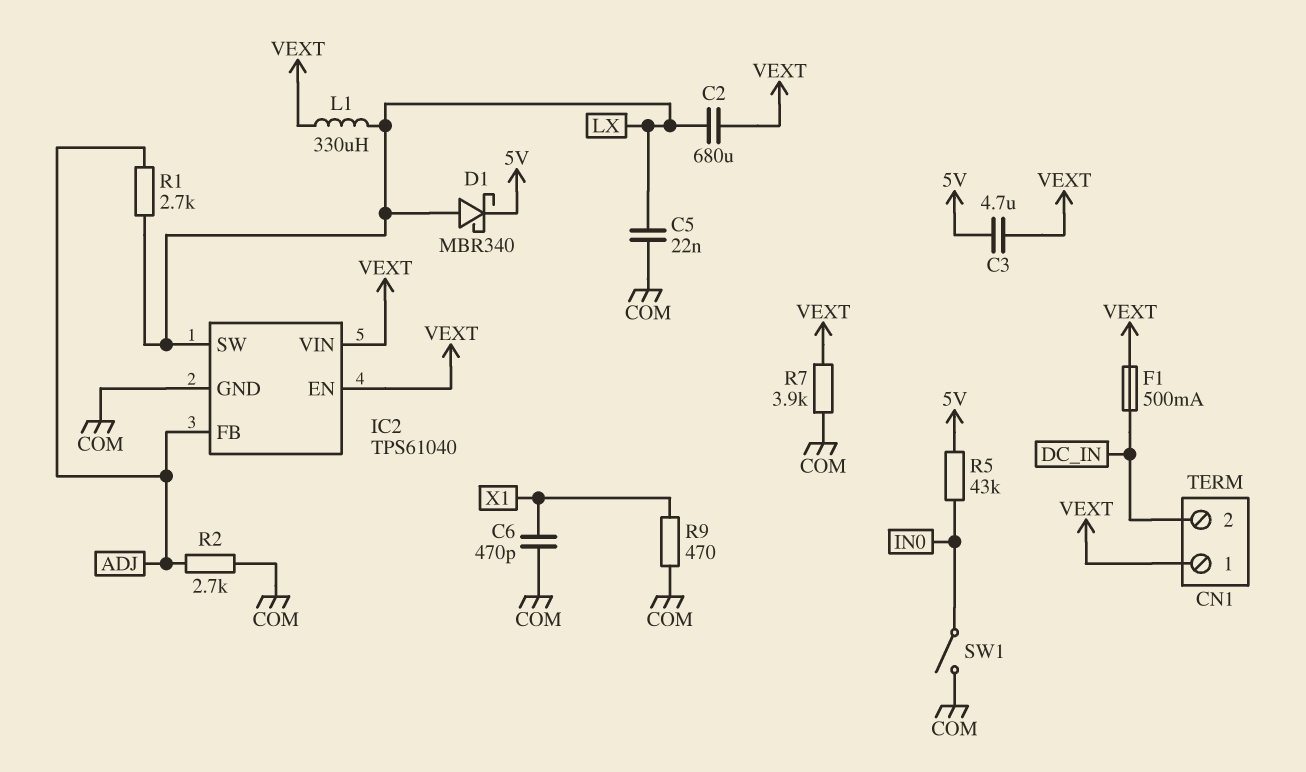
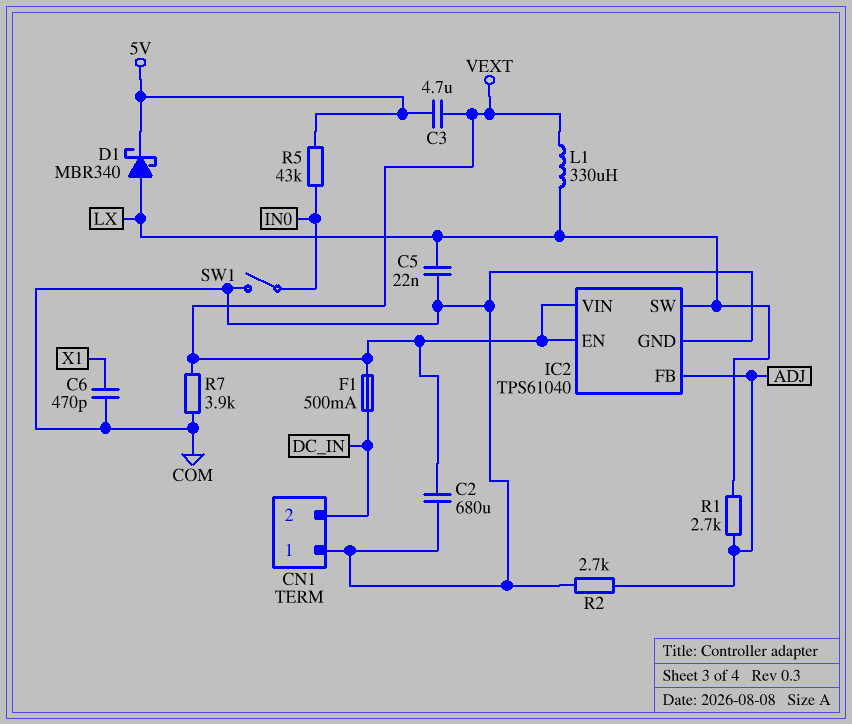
C2: 680uF (LX, VEXT) -> 680uF (COM, VEXT)
CN1 pin 1: VEXT -> COM
R9: 470 (COM, X1) -> none

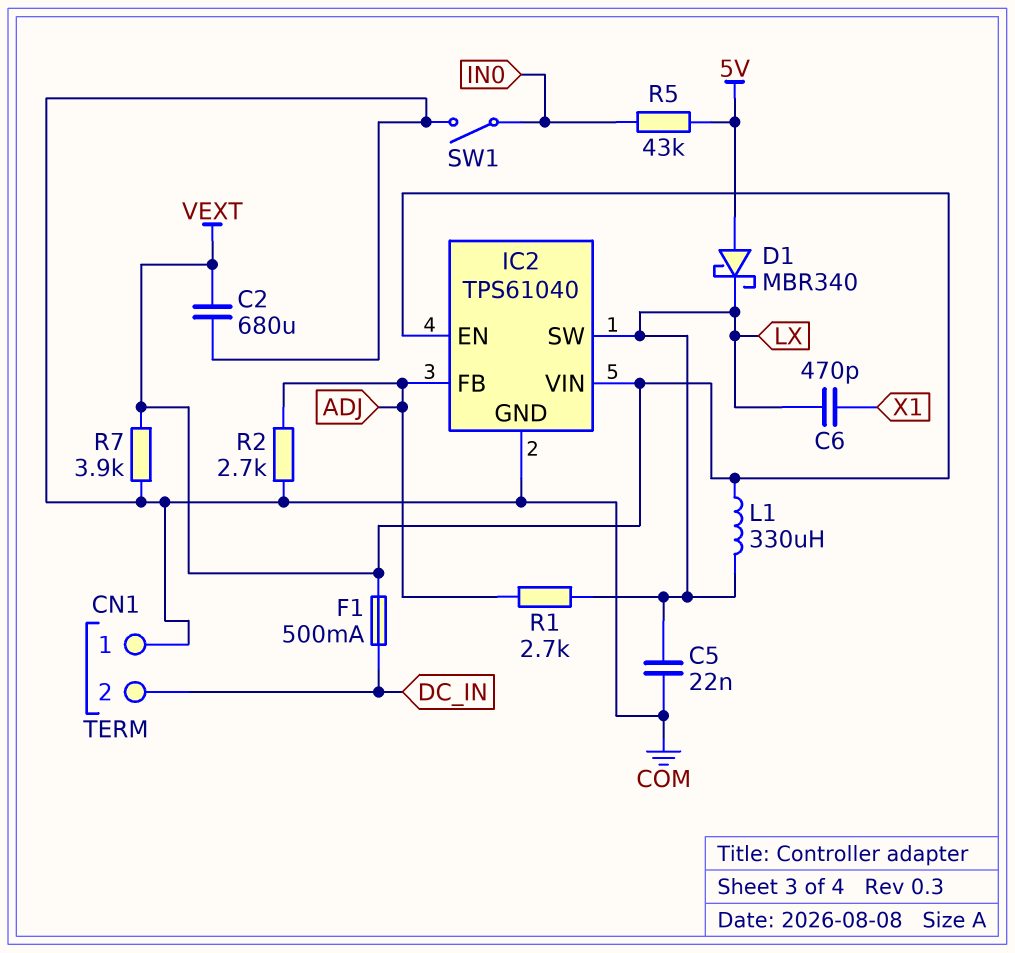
C3: 4.7uF (5V, VEXT) -> none
C6: 470pF (COM, X1) -> 470pF (LX, X1)
D1: schottky MBR340 (A LX, K 5V) -> schottky MBR340 (A 5V, K LX)

